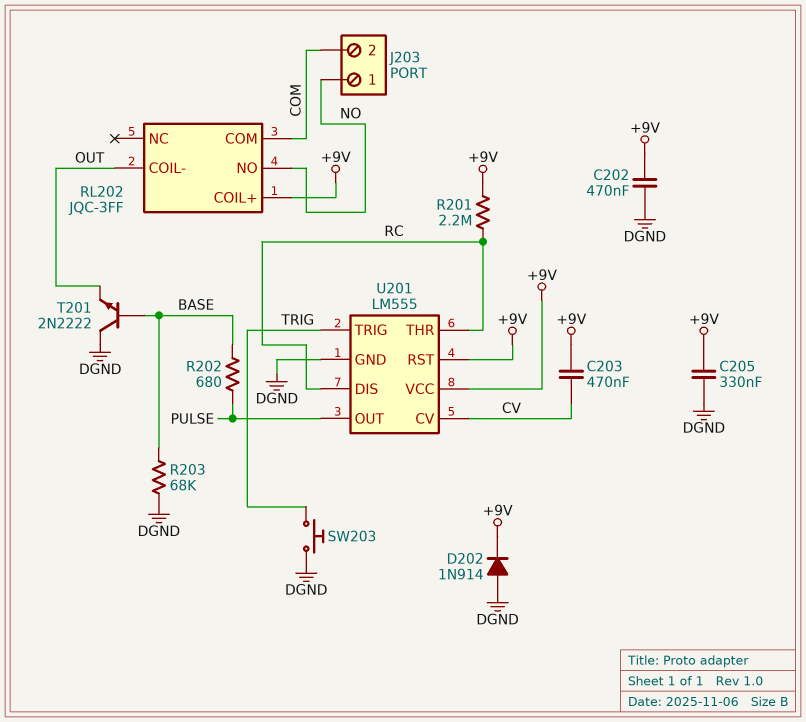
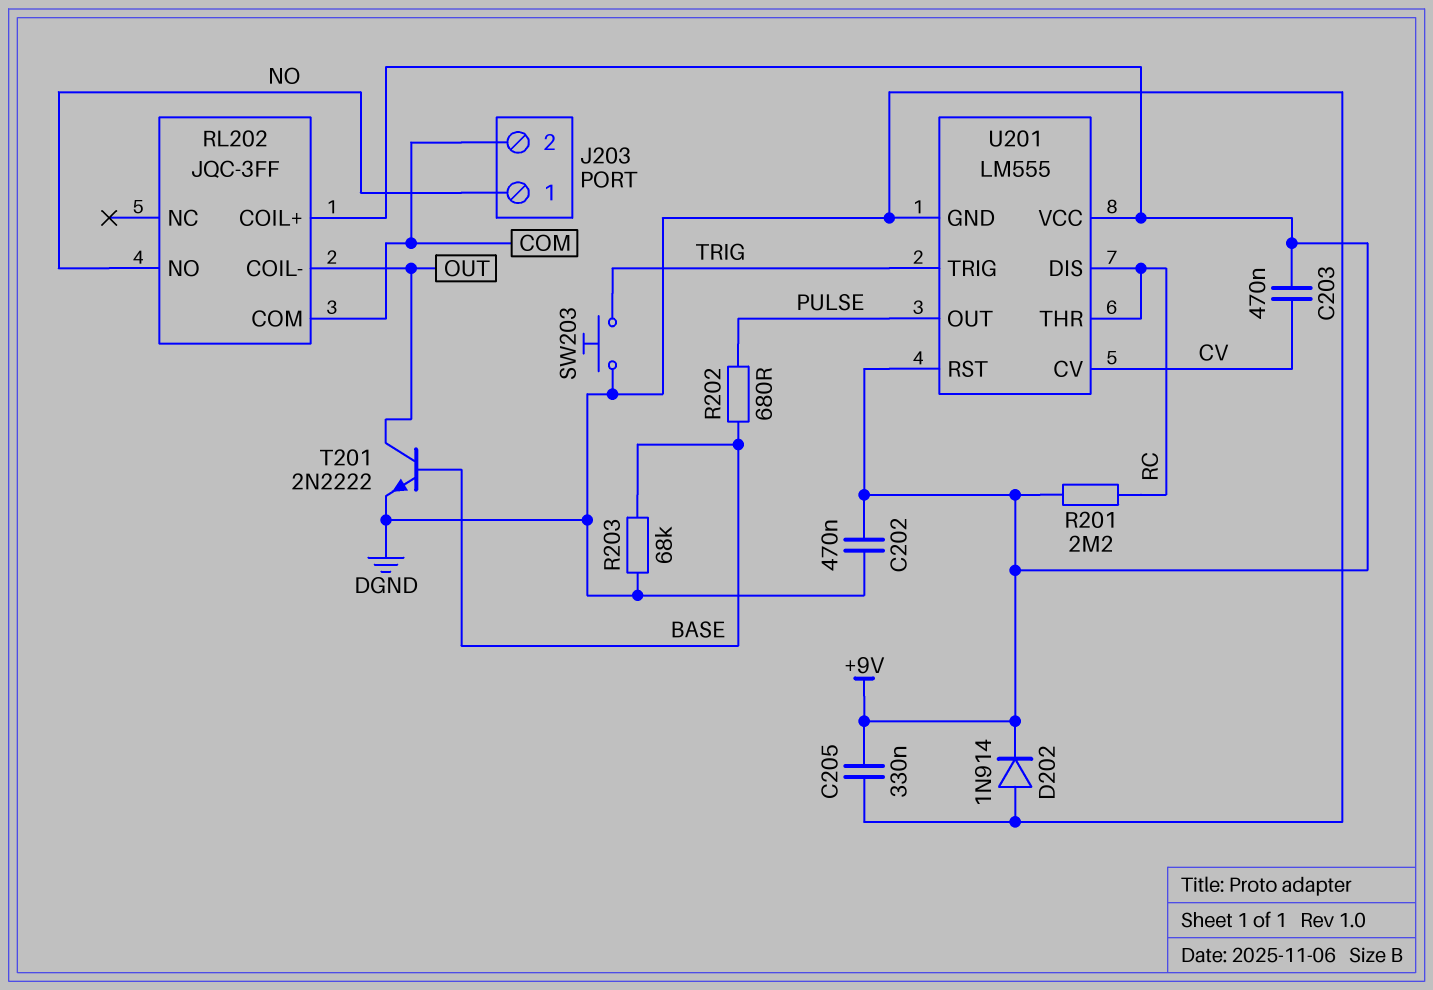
T201: NPN 2N2222 (B BASE, C DGND, E OUT) -> NPN 2N2222 (B BASE, C OUT, E DGND)

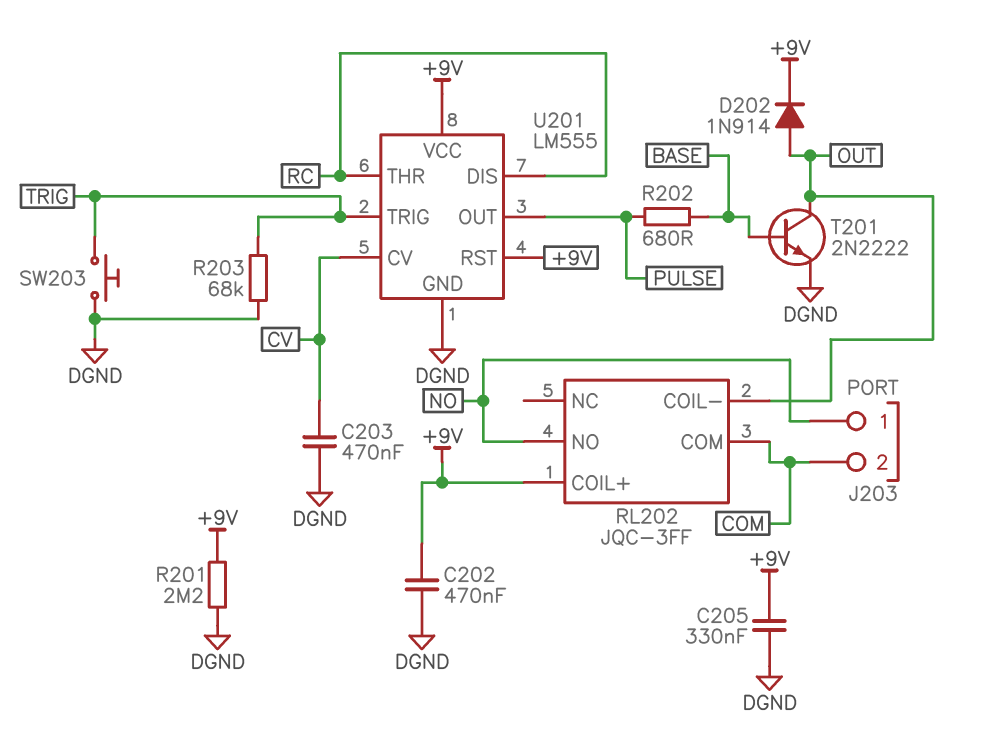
C203: 470nF (+9V, CV) -> 470nF (CV, DGND)
D202: diode 1N914 (A DGND, K +9V) -> diode 1N914 (A OUT, K +9V)
R201: 2.2M (+9V, RC) -> 2.2M (+9V, DGND)
R203: 68k (BASE, DGND) -> 68k (DGND, TRIG)

